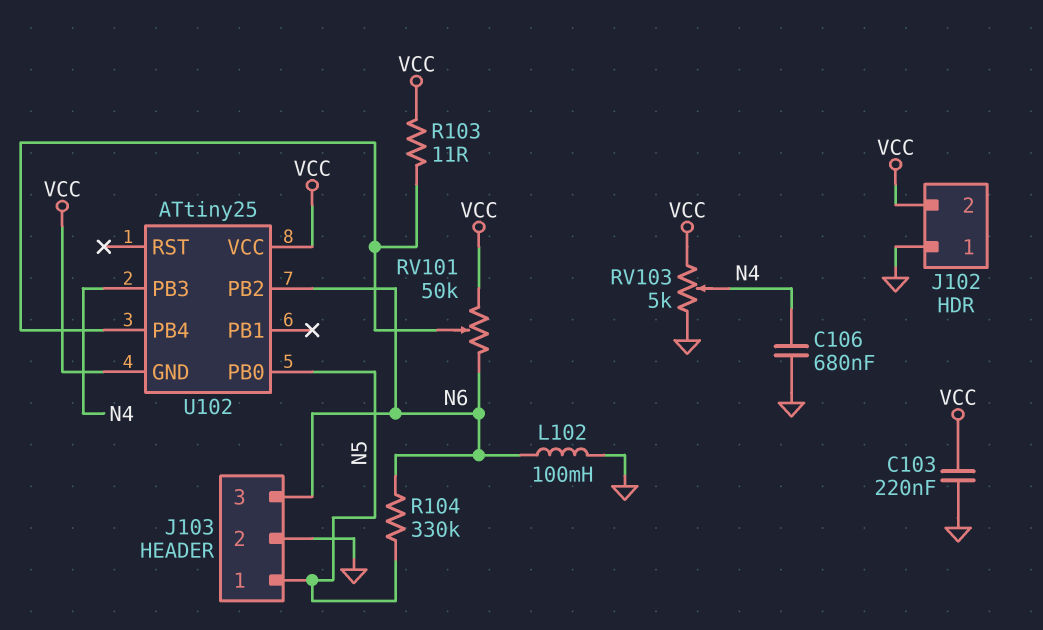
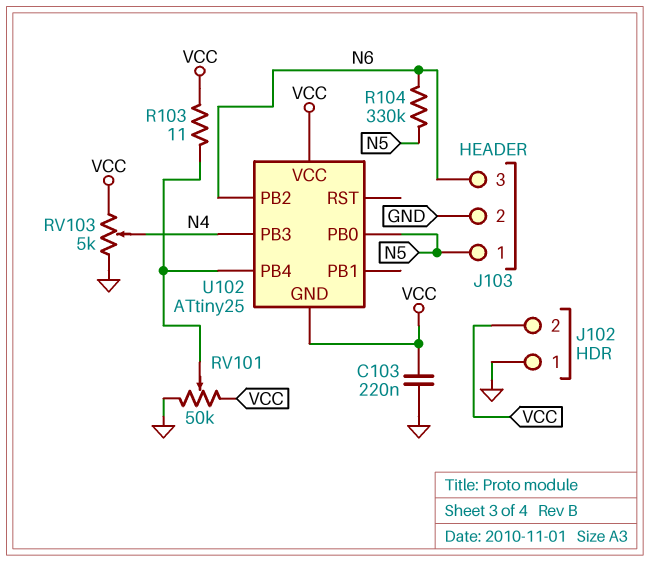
C106: 680nF (GND, N4) -> none
L102: 100mH (GND, N6) -> none
RV101: 50k (N6, VCC, wiper U102/PB4) -> 50k (GND, VCC, wiper U102/PB4)

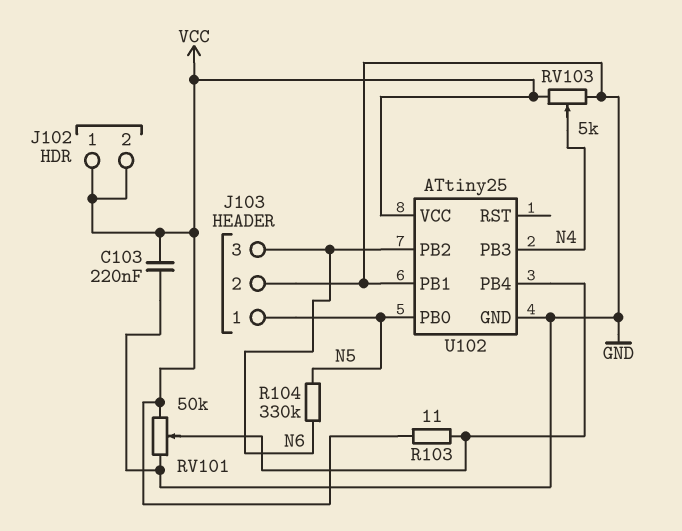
J102 pin 1: GND -> VCC
U102 pin GND: VCC -> GND
U102 pin PB1: none -> GND

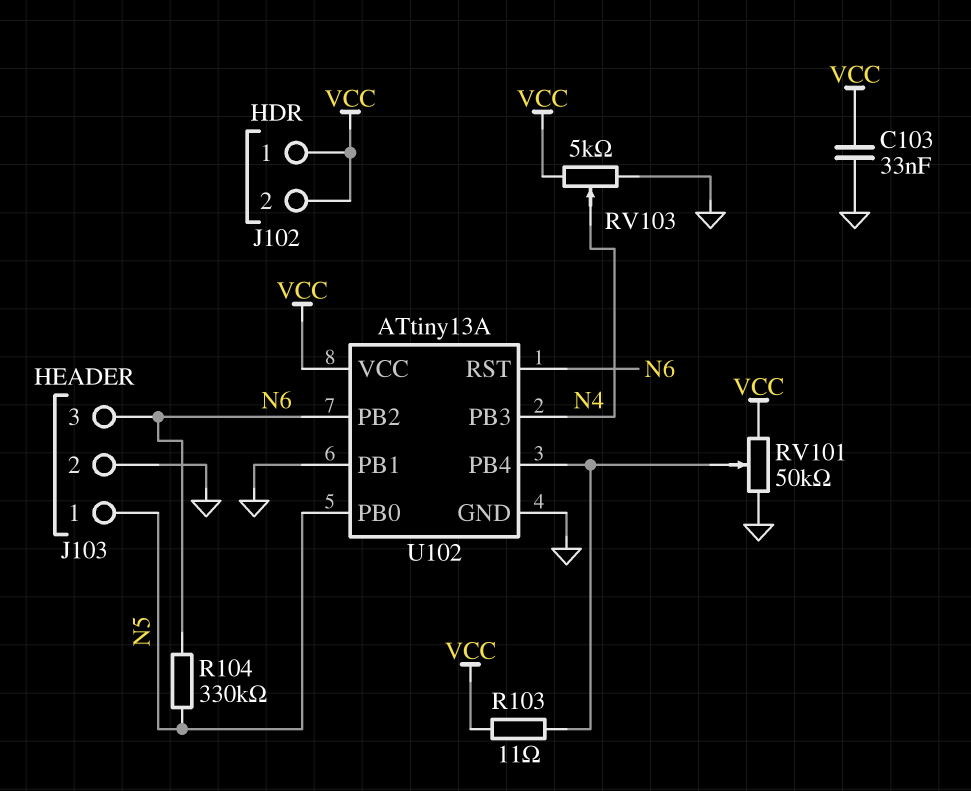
C103: 220nF (GND, VCC) -> 33nF (GND, VCC)
U102: ATtiny25 -> ATtiny13A
U102 pin RST: none -> N6

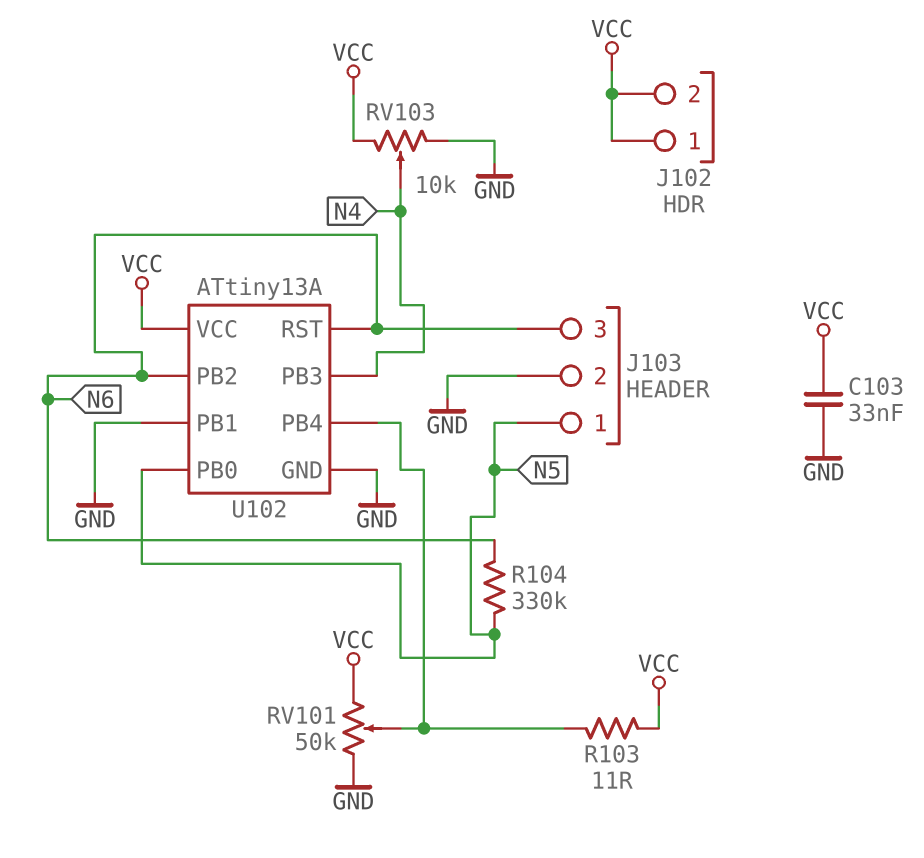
RV103: 5k (GND, VCC, wiper N4) -> 10k (GND, VCC, wiper N4)

